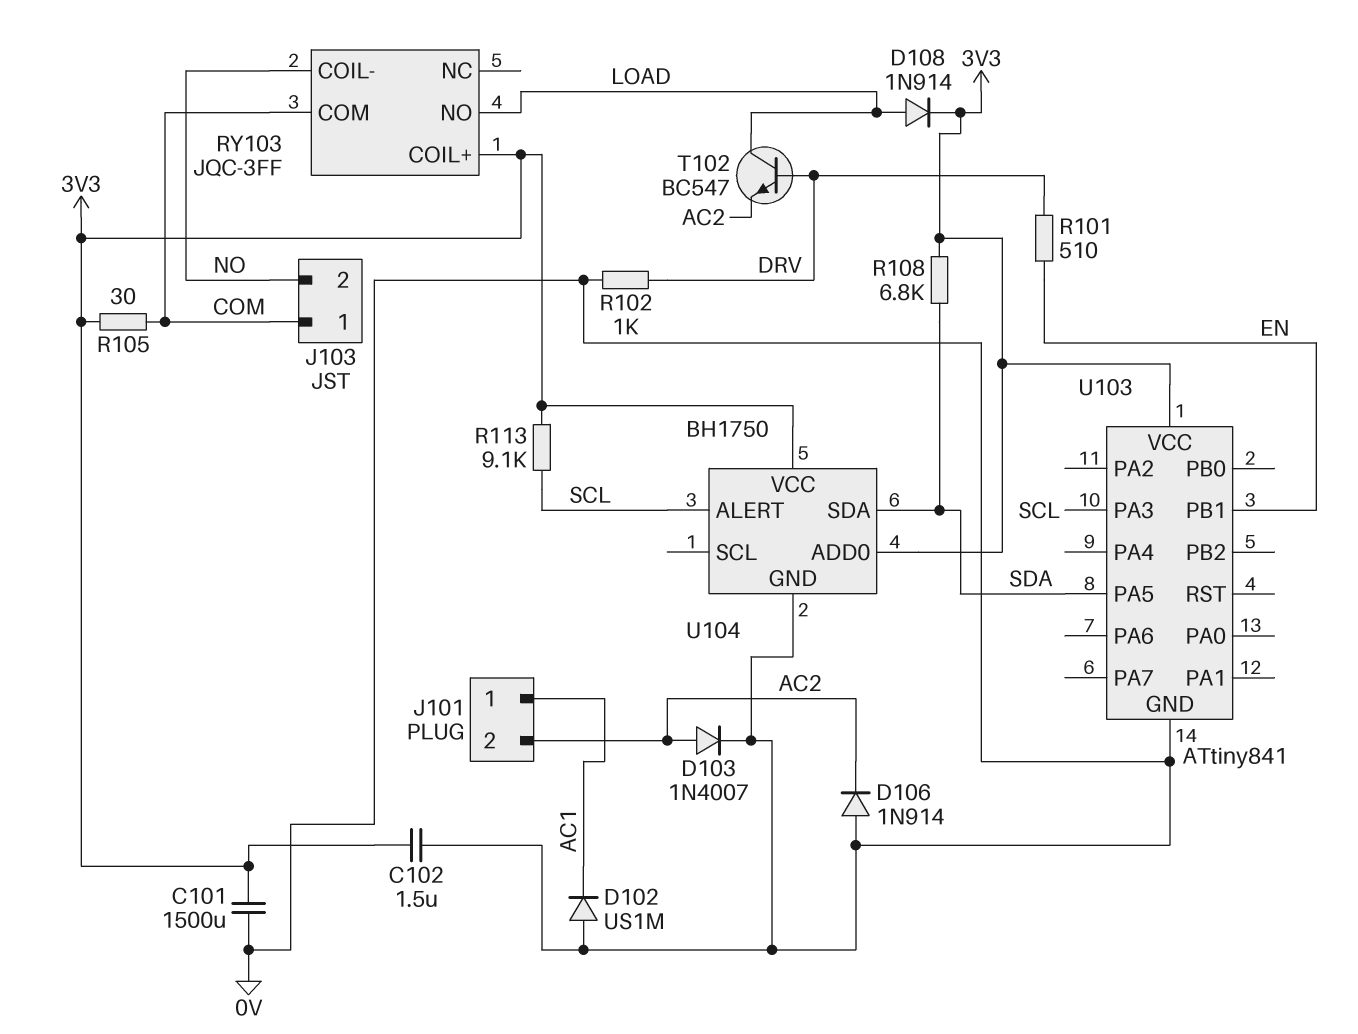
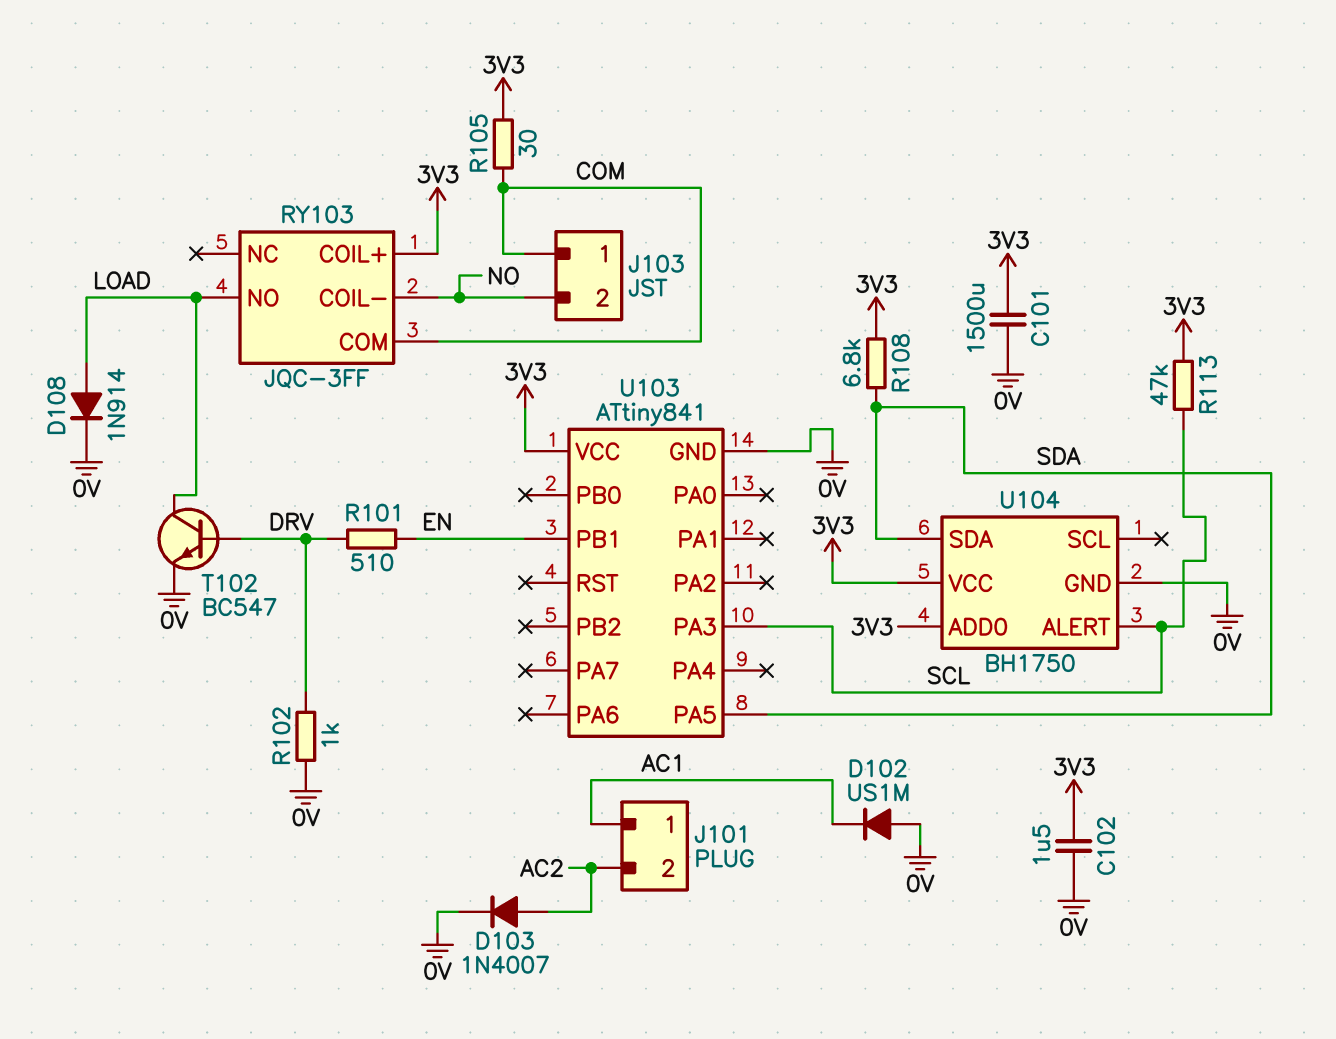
D106: diode 1N914 (A 0V, K AC2) -> none
D108: diode 1N914 (A LOAD, K 3V3) -> diode 1N914 (A LOAD, K 0V)
R113: 9.1k (3V3, SCL) -> 47k (3V3, SCL)
T102: NPN BC547 (B DRV, C LOAD, E AC2) -> NPN BC547 (B DRV, C LOAD, E 0V)

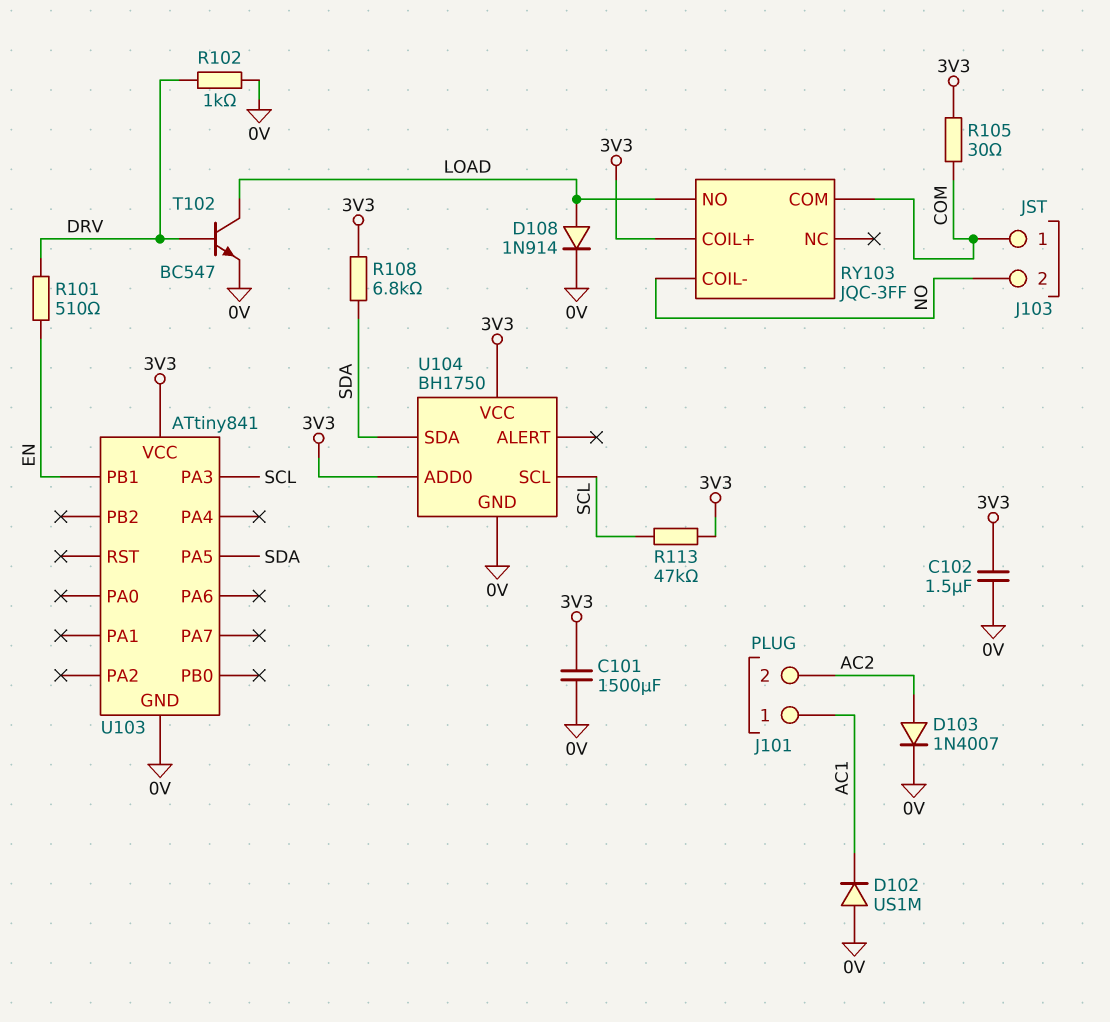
U104 pin ALERT: SCL -> none
U104 pin SCL: none -> SCL

